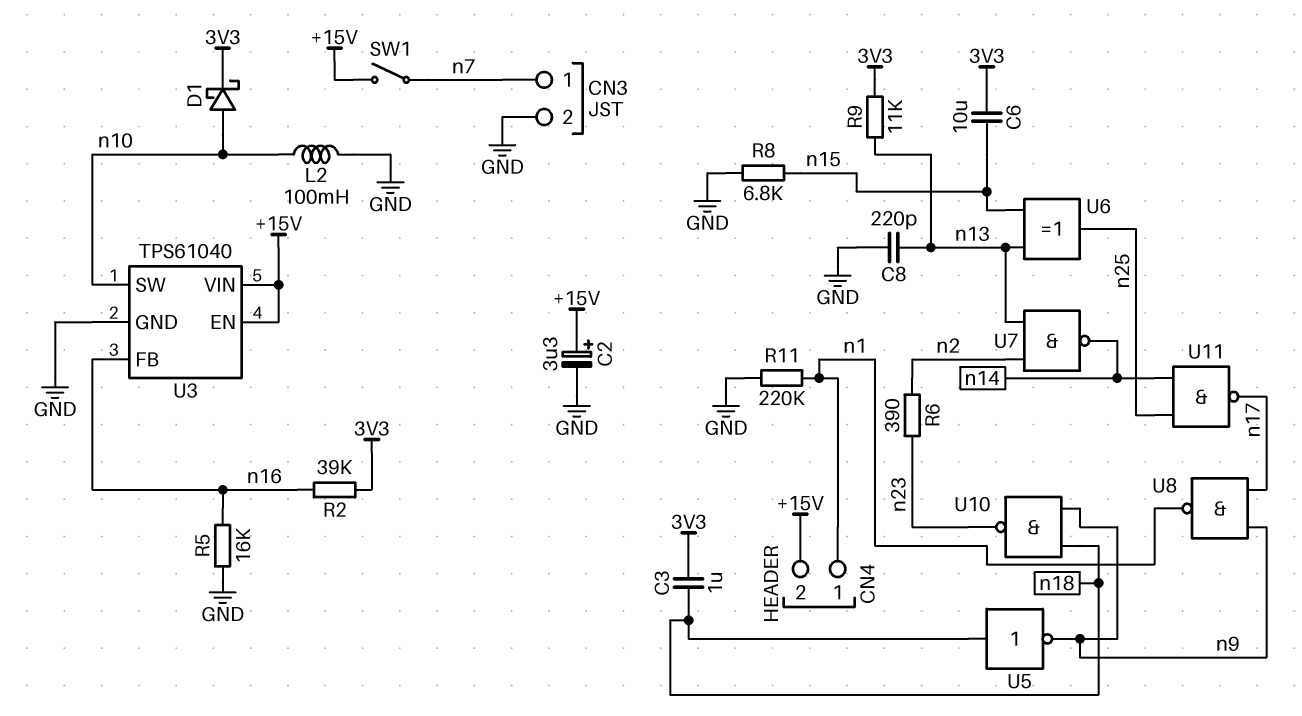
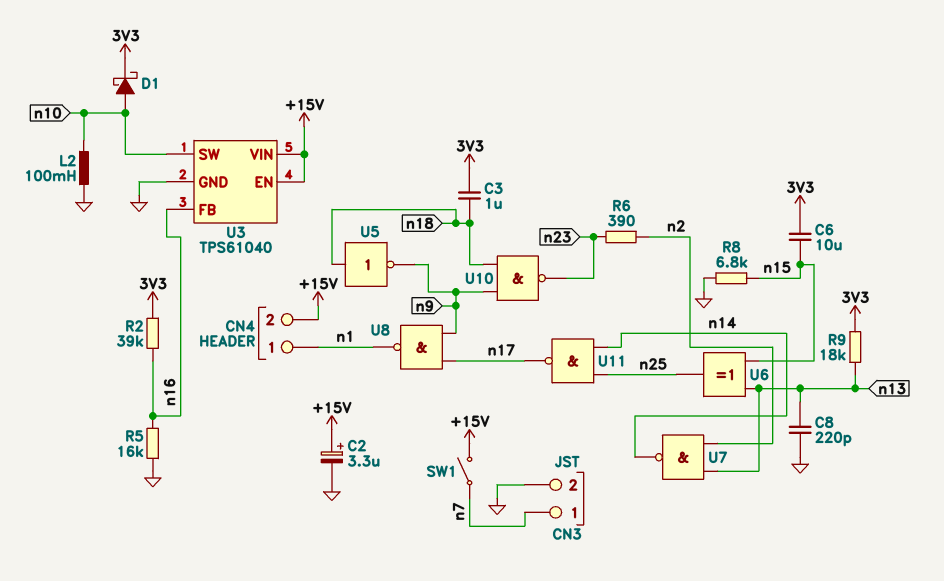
R9: 11k (3V3, n13) -> 18k (3V3, n13)
R11: 220k (GND, n1) -> none

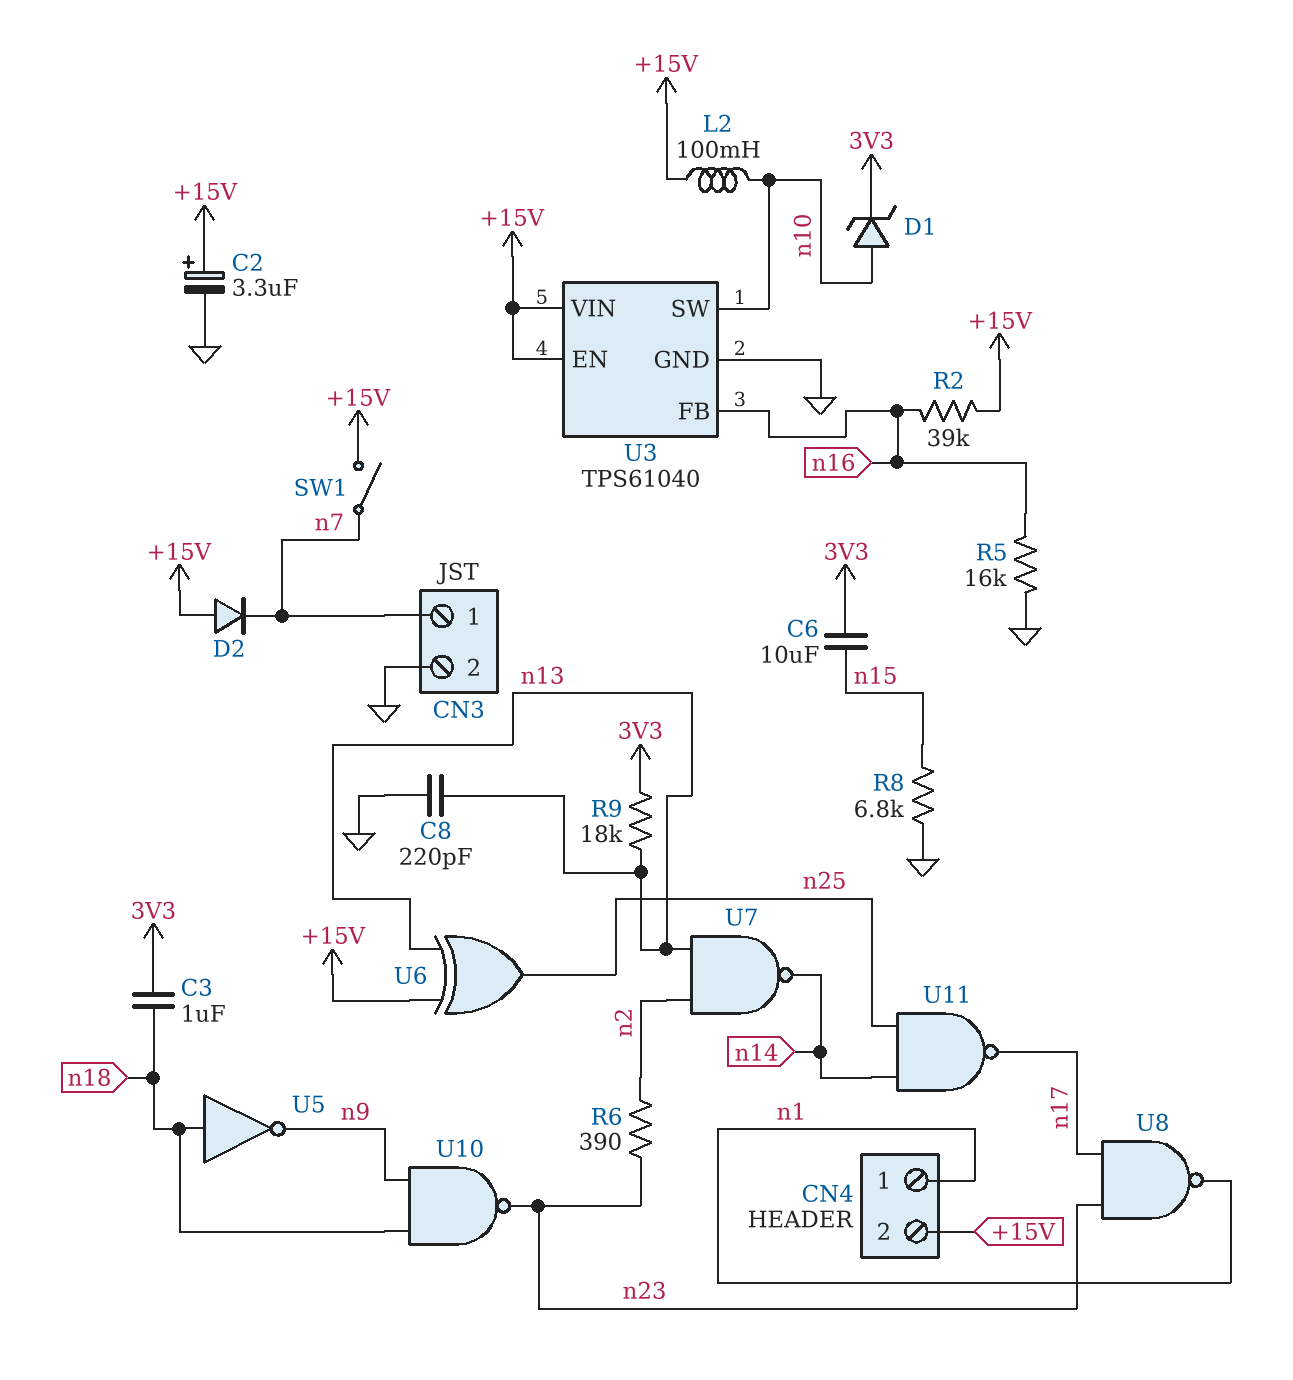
D1: schottky (A n10, K 3V3) -> zener (A n10, K 3V3)
D2: none -> diode (A +15V, K n7)
L2: 100mH (GND, n10) -> 100mH (+15V, n10)
R2: 39k (3V3, n16) -> 39k (+15V, n16)
U6: XOR (in n13, in n15, out n25) -> XOR (in +15V, in n13, out n25)
U8: NAND (in n9, in n17, out n1) -> NAND (in n17, in n23, out n1)

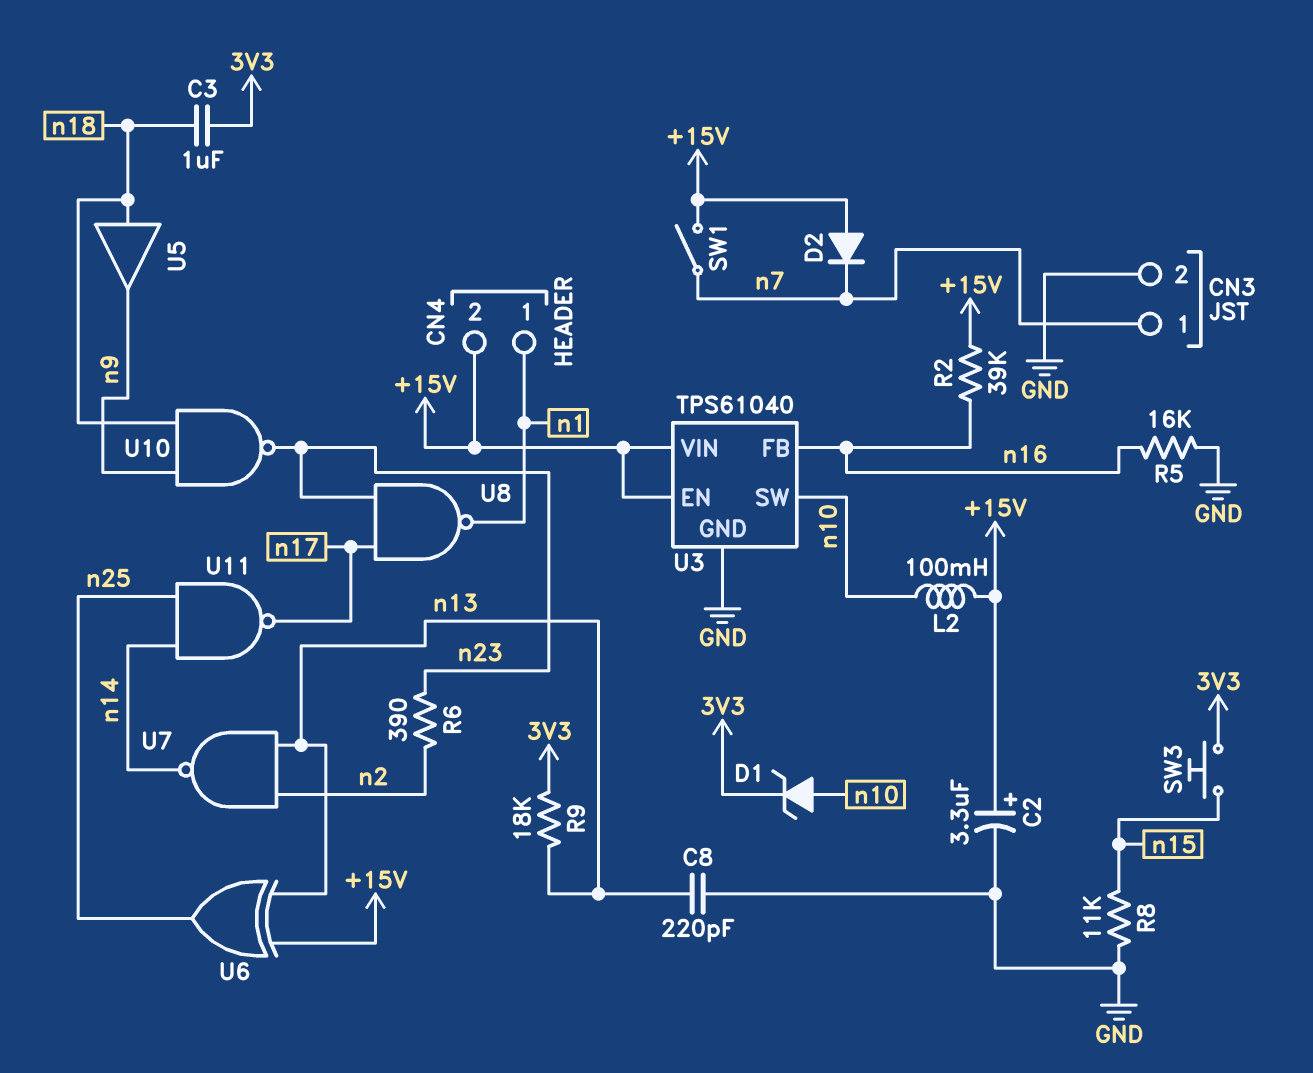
C6: 10uF (3V3, n15) -> none
R8: 6.8k (GND, n15) -> 11k (GND, n15)
SW3: none -> button (3V3, n15)
U5: NOT (in n18, out n9) -> buffer (in n18, out n9)

